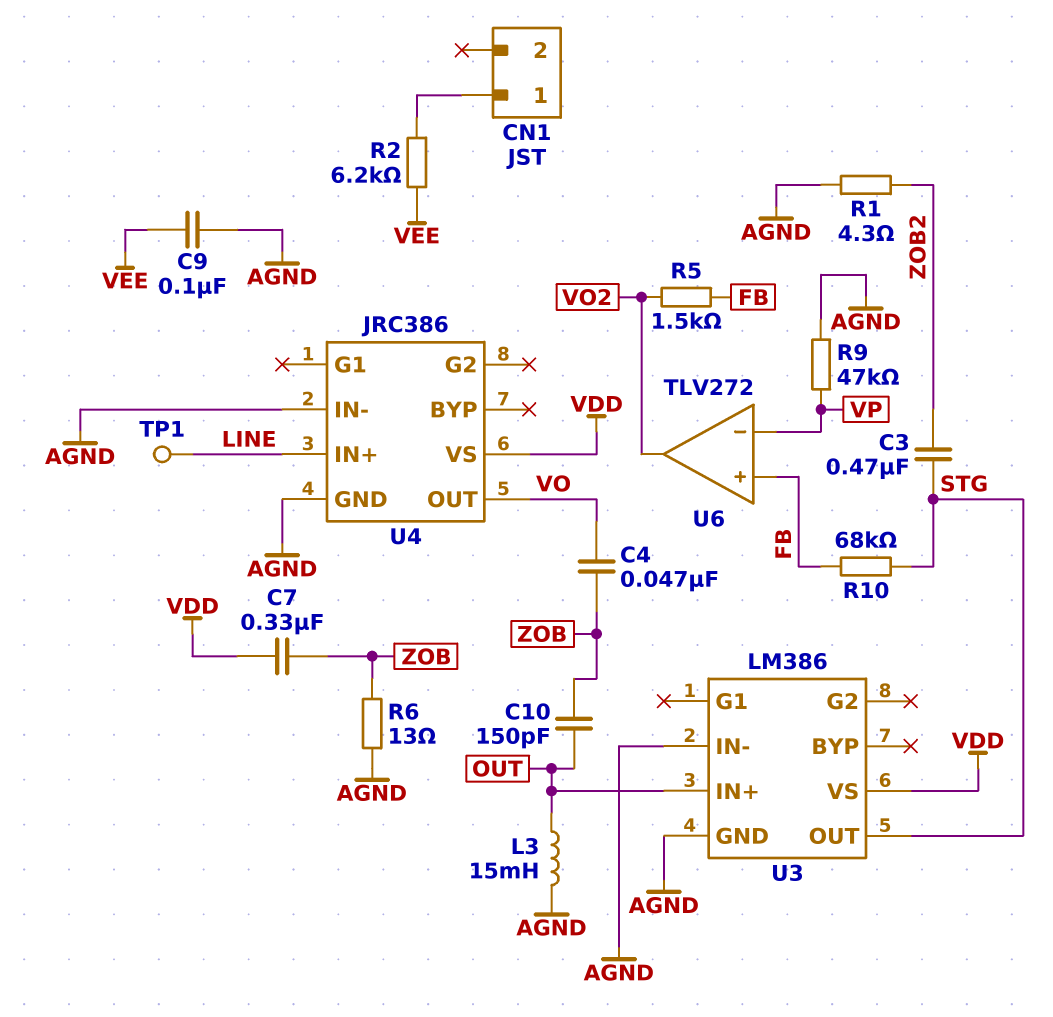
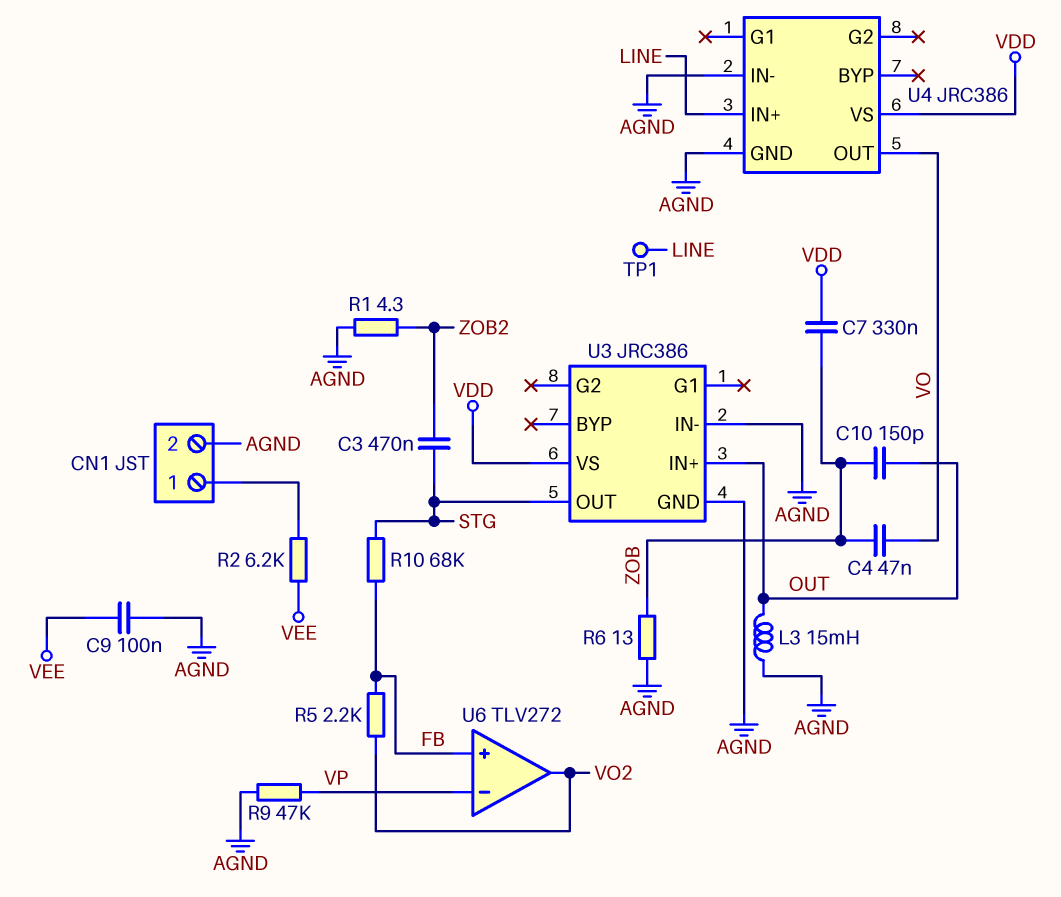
CN1 pin 2: none -> AGND
R5: 1.5k (FB, VO2) -> 2.2k (FB, VO2)
U3: LM386 -> JRC386

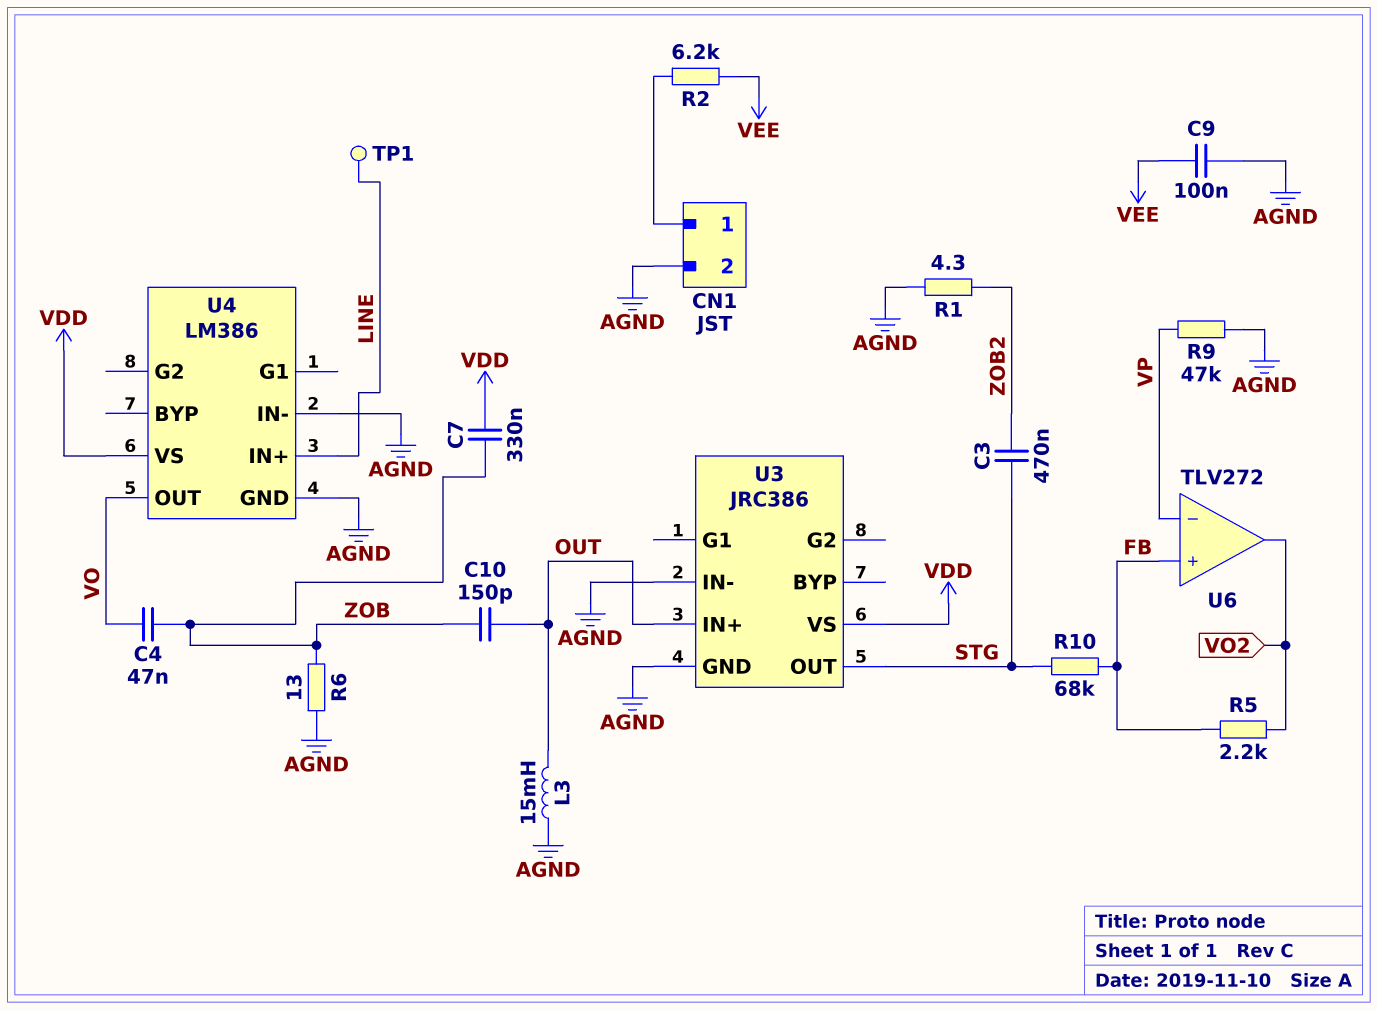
U4: JRC386 -> LM386

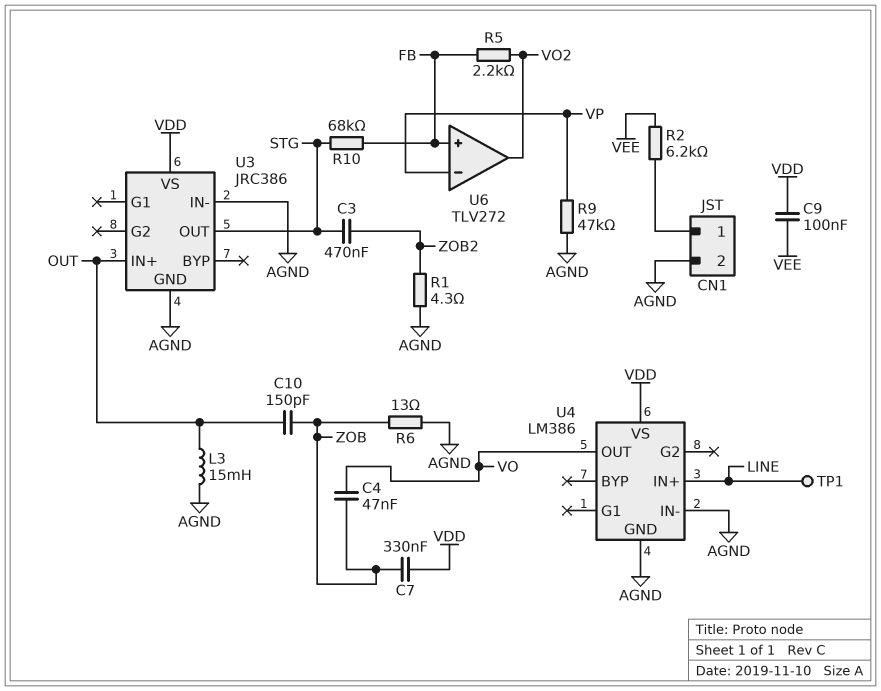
C9: 100nF (AGND, VEE) -> 100nF (VDD, VEE)

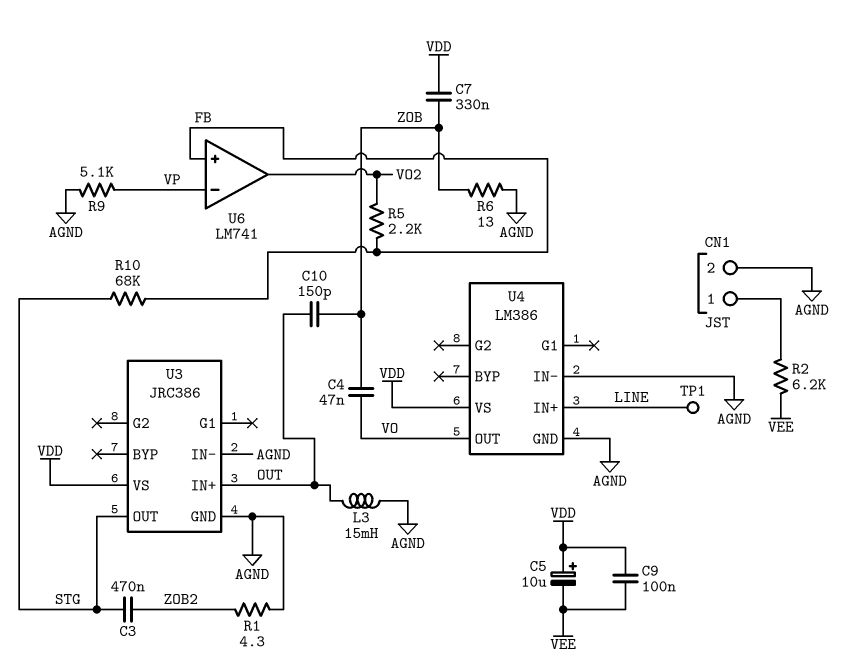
C5: none -> 10uF (plus VDD, minus VEE)
R9: 47k (AGND, VP) -> 5.1k (AGND, VP)
U6: TLV272 -> LM741

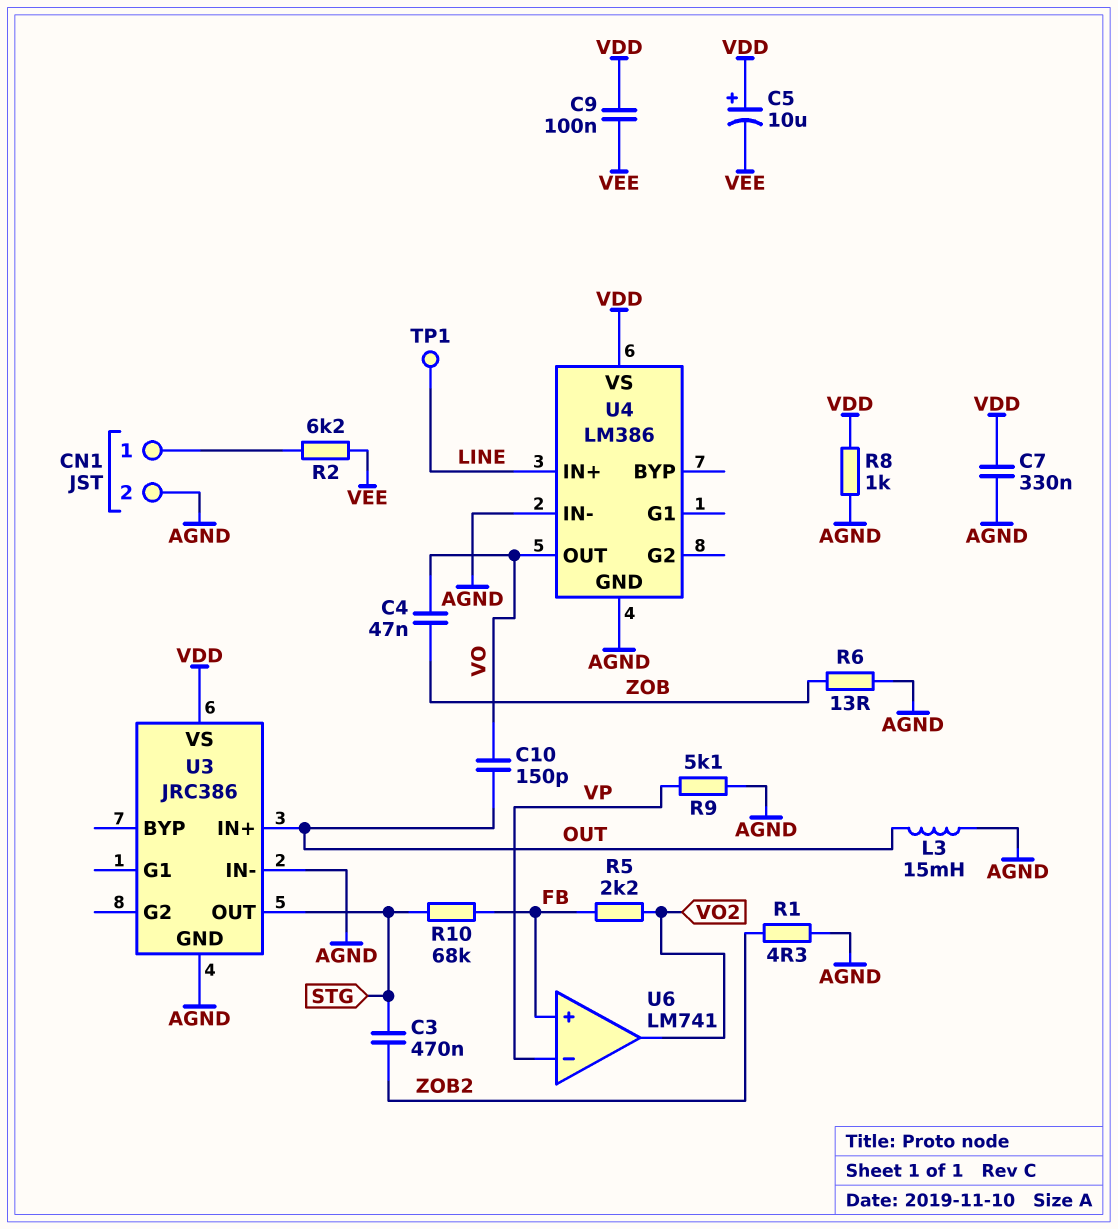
C7: 330nF (VDD, ZOB) -> 330nF (AGND, VDD)
C10: 150pF (OUT, ZOB) -> 150pF (OUT, VO)
R8: none -> 1k (AGND, VDD)

